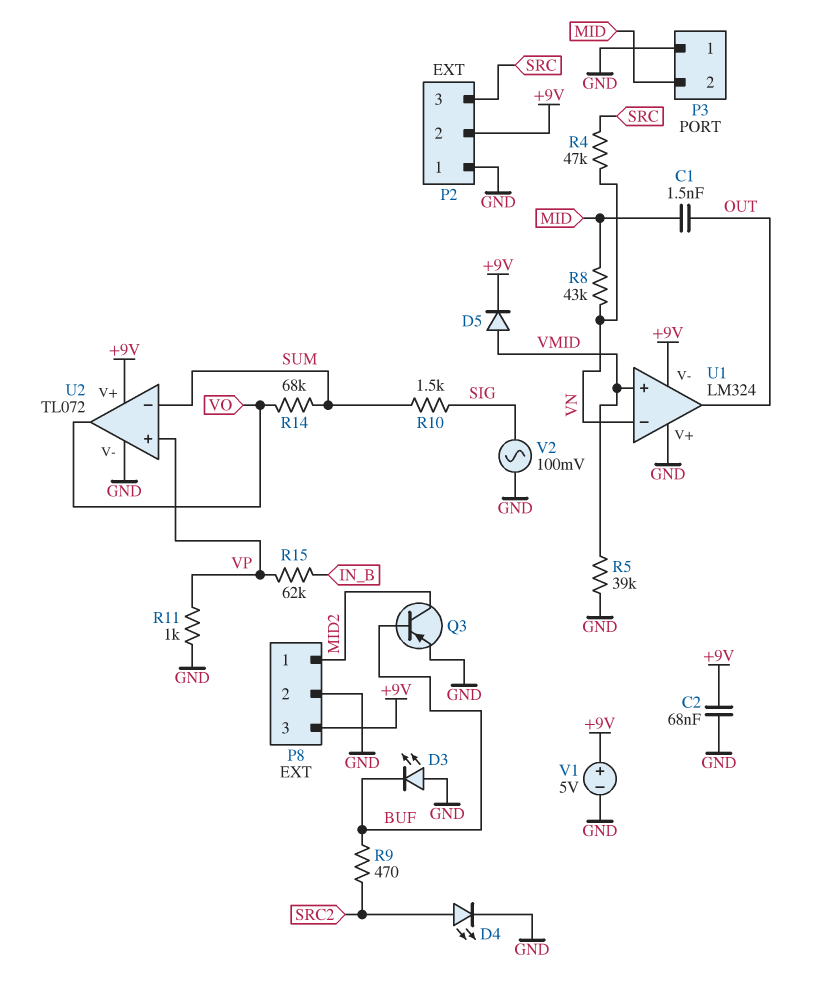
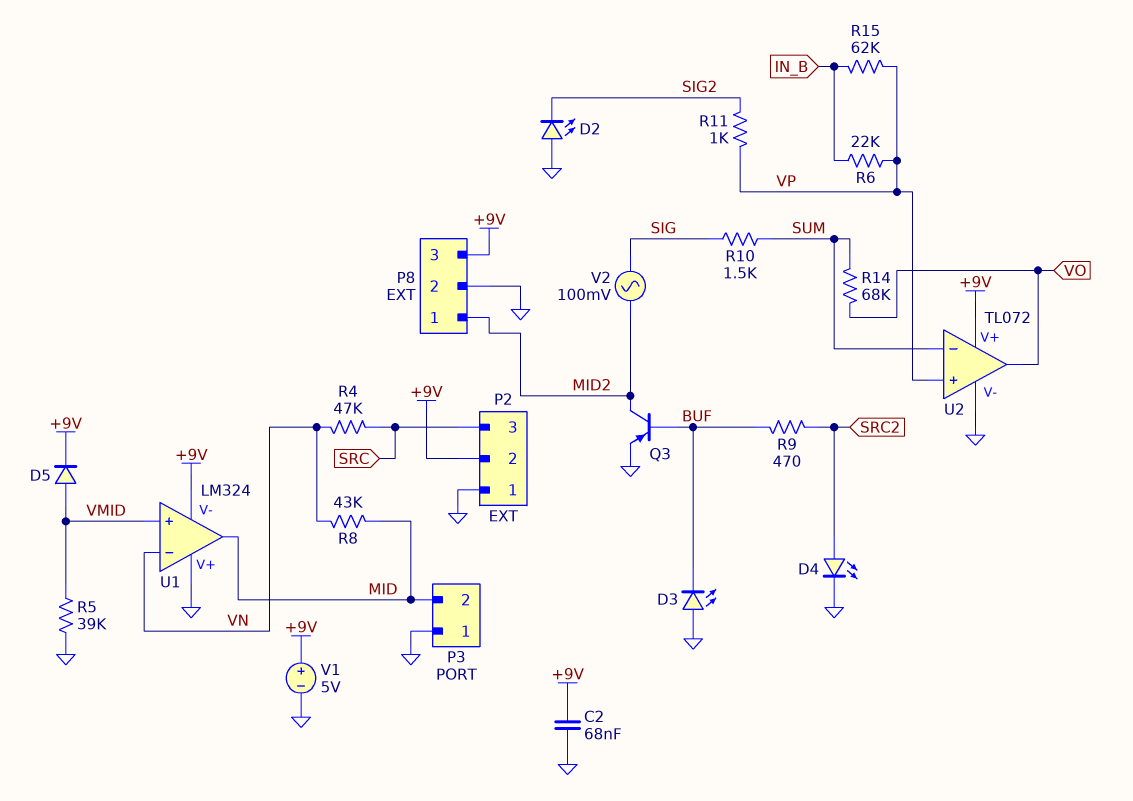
C1: 1.5nF (MID, OUT) -> none
D2: none -> LED (A GND, K SIG2)
R6: none -> 22k (IN_B, VP)
R11: 1k (GND, VP) -> 1k (SIG2, VP)
U1 pin out: OUT -> MID
V2: AC 100mV (GND, SIG) -> AC 100mV (MID2, SIG)

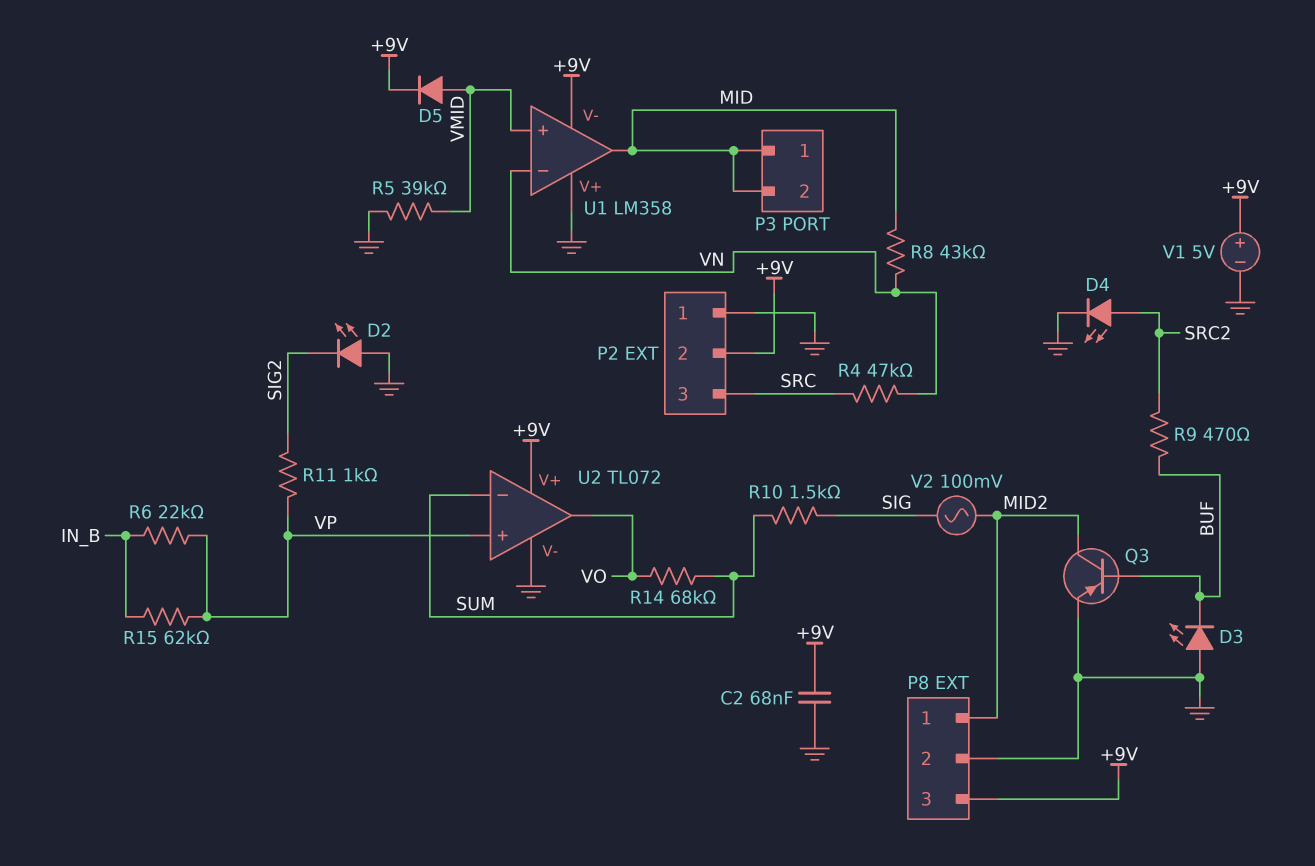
P3 pin 1: GND -> MID
U1: LM324 -> LM358

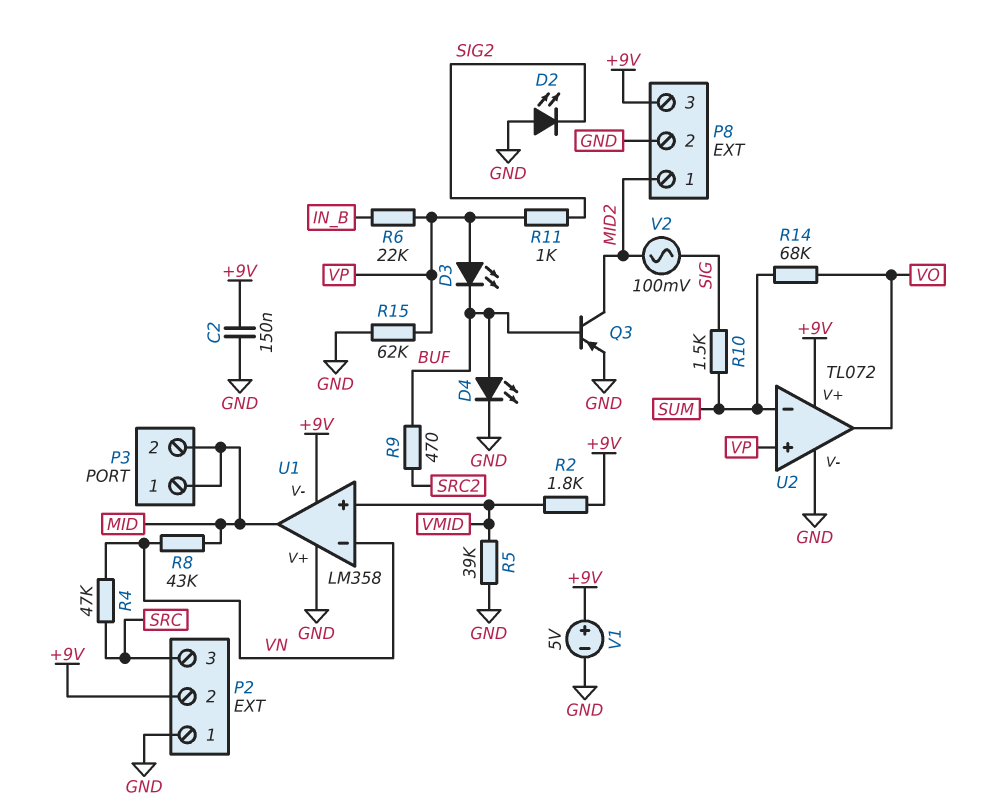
C2: 68nF (+9V, GND) -> 150nF (+9V, GND)
D3: LED (A GND, K BUF) -> LED (A VP, K BUF)
D4: LED (A SRC2, K GND) -> LED (A BUF, K GND)
D5: diode (A VMID, K +9V) -> none
R2: none -> 1.8k (+9V, VMID)
R15: 62k (IN_B, VP) -> 62k (GND, VP)

